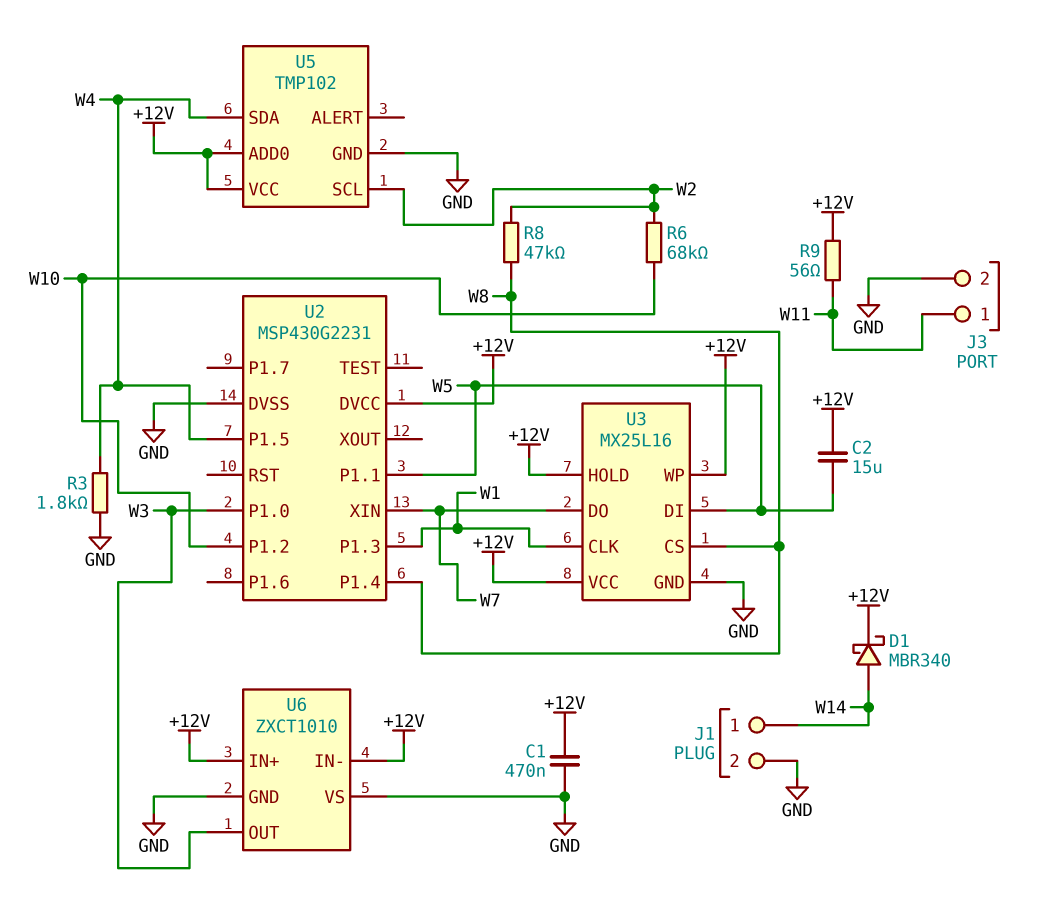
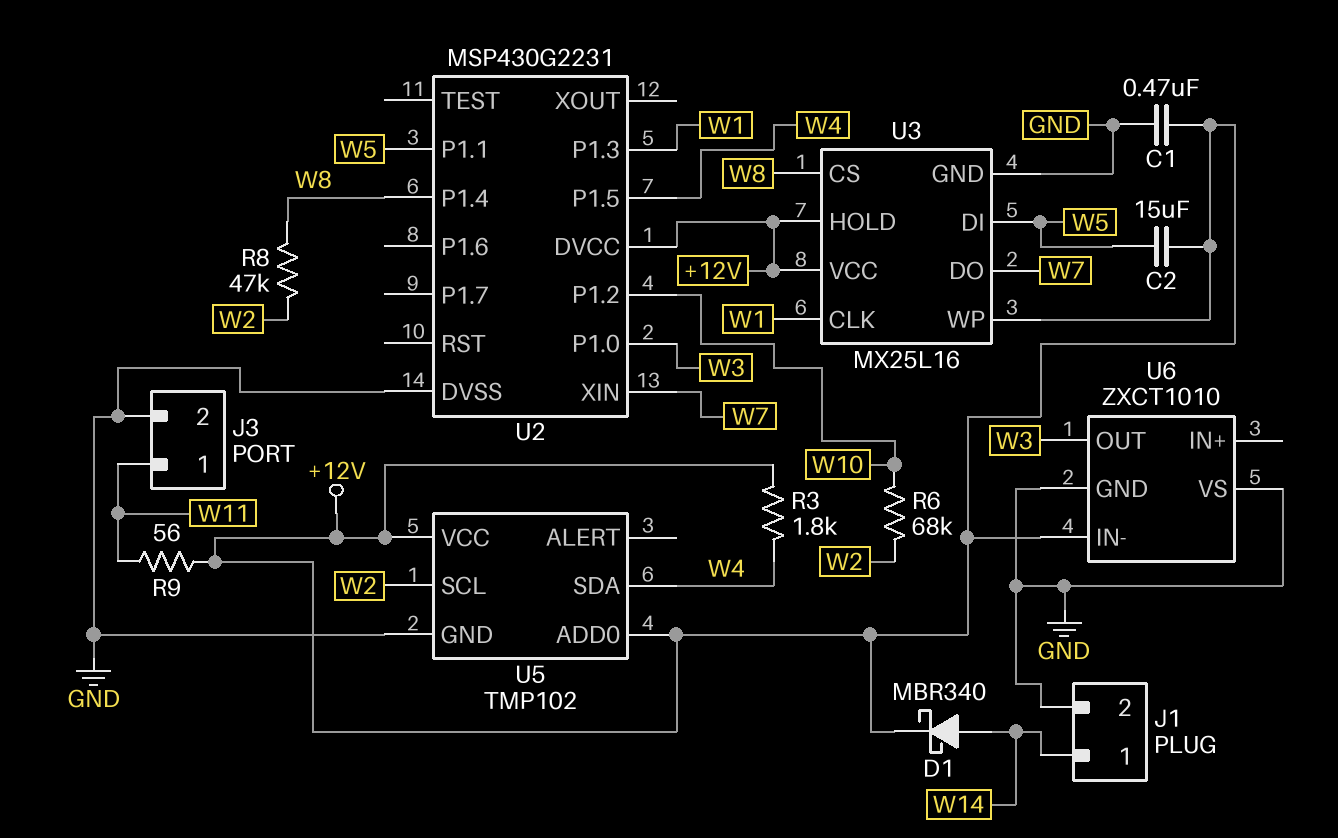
R3: 1.8k (GND, W4) -> 1.8k (+12V, W4)
U6 pin IN+: +12V -> none

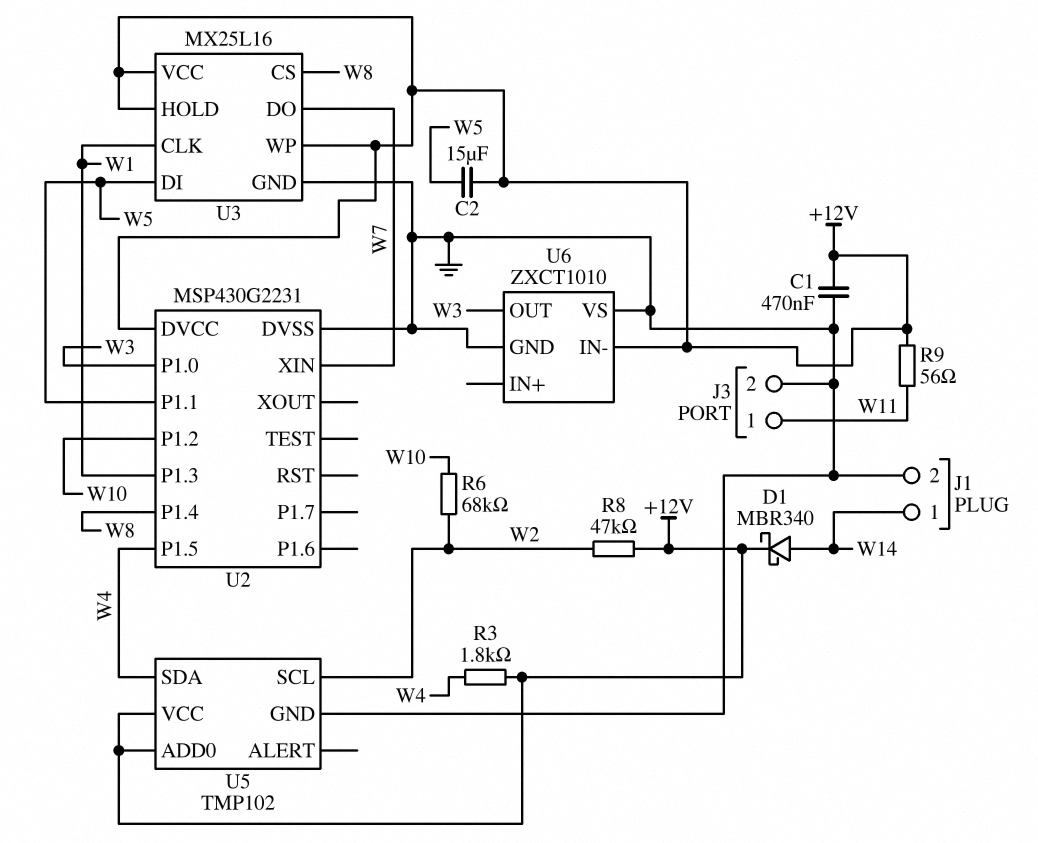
R8: 47k (W2, W8) -> 47k (+12V, W2)

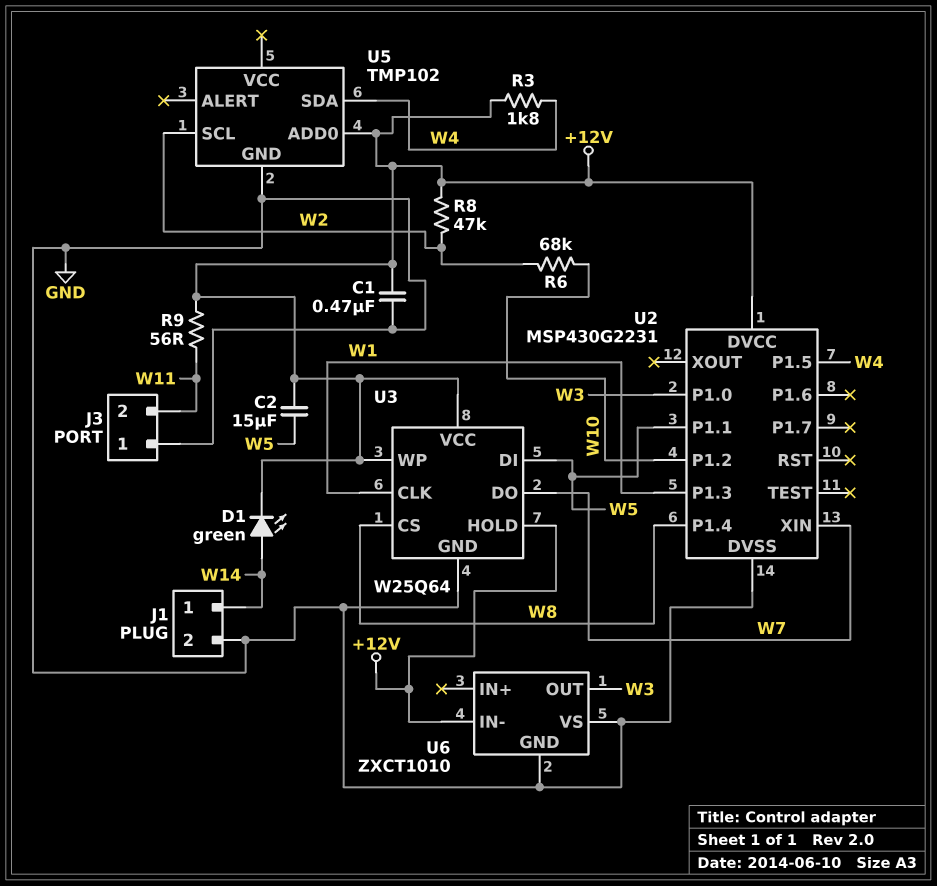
D1: schottky MBR340 (A W14, K +12V) -> LED green (A W14, K +12V)
J3 pin 1: W11 -> GND
J3 pin 2: GND -> W11
U3: MX25L16 -> W25Q64
U5 pin VCC: +12V -> none

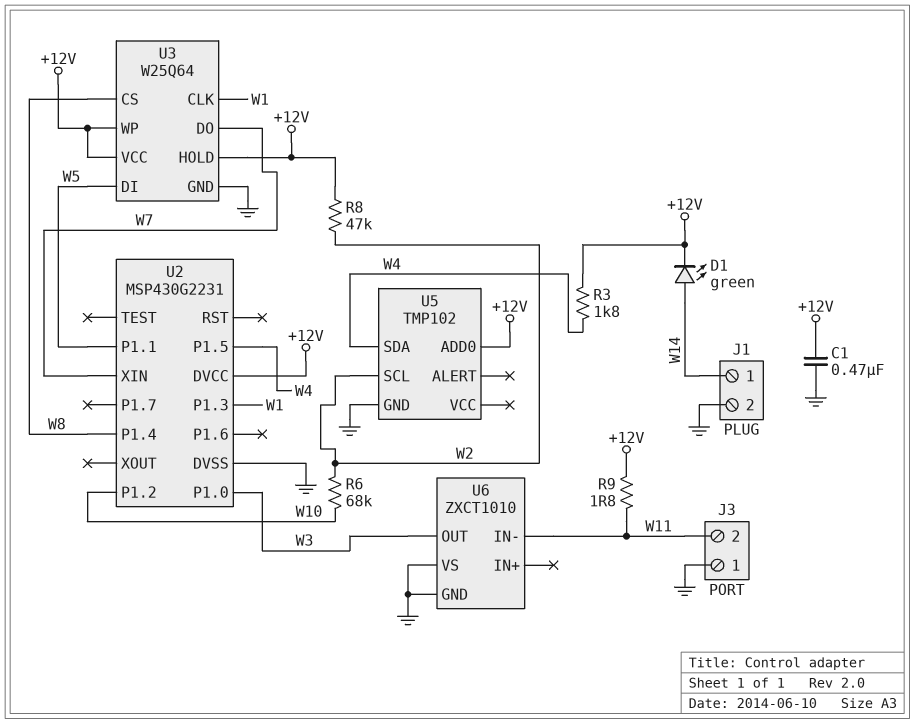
C2: 15uF (+12V, W5) -> none
R9: 56 (+12V, W11) -> 1.8 (+12V, W11)
U6 pin IN-: +12V -> W11

